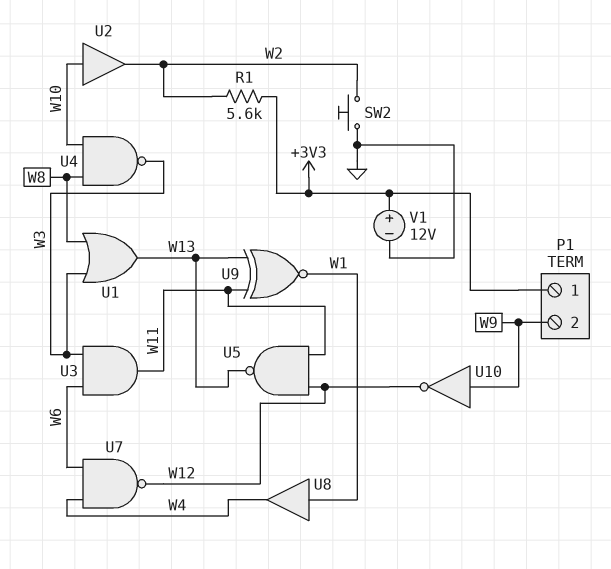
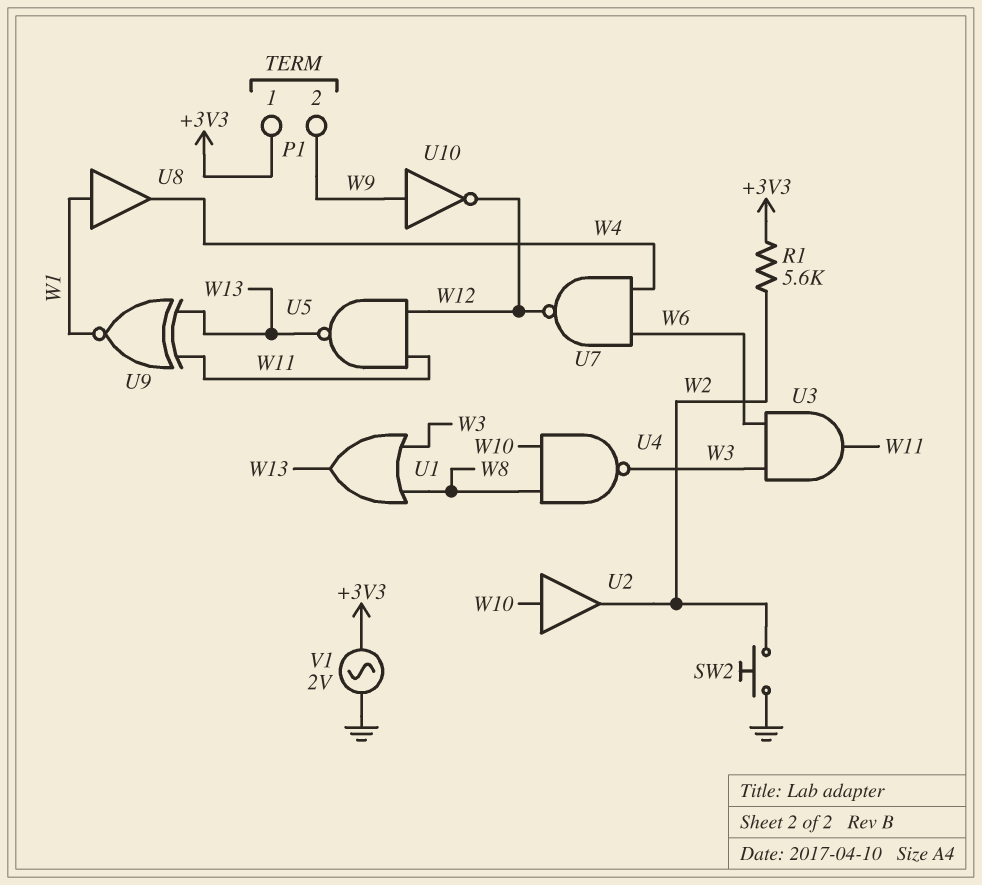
V1: 12V (plus +3V3, minus GND) -> AC 2V (+3V3, GND)

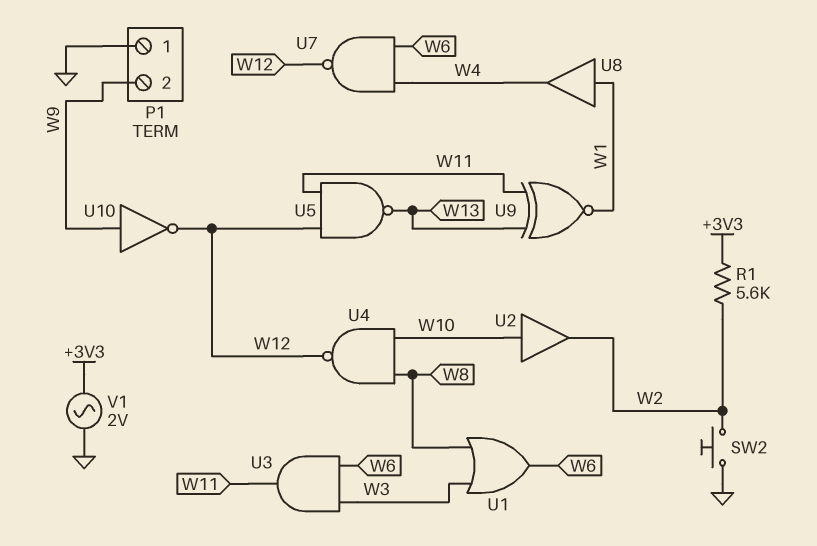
P1 pin 1: +3V3 -> GND
U1: OR (in W3, in W8, out W13) -> OR (in W3, in W8, out W6)
U4: NAND (in W8, in W10, out W3) -> NAND (in W8, in W10, out W12)

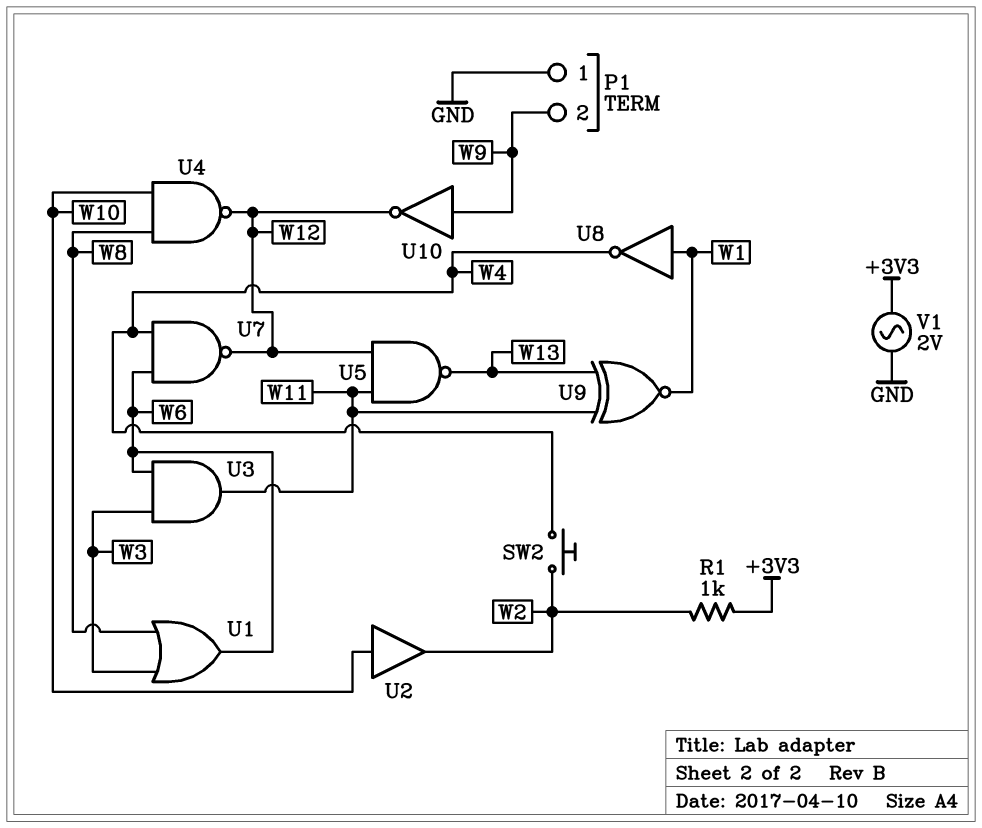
R1: 5.6k (+3V3, W2) -> 1k (+3V3, W2)
SW2: button (GND, W2) -> button (W2, W4)
U8: buffer (in W1, out W4) -> NOT (in W1, out W4)

